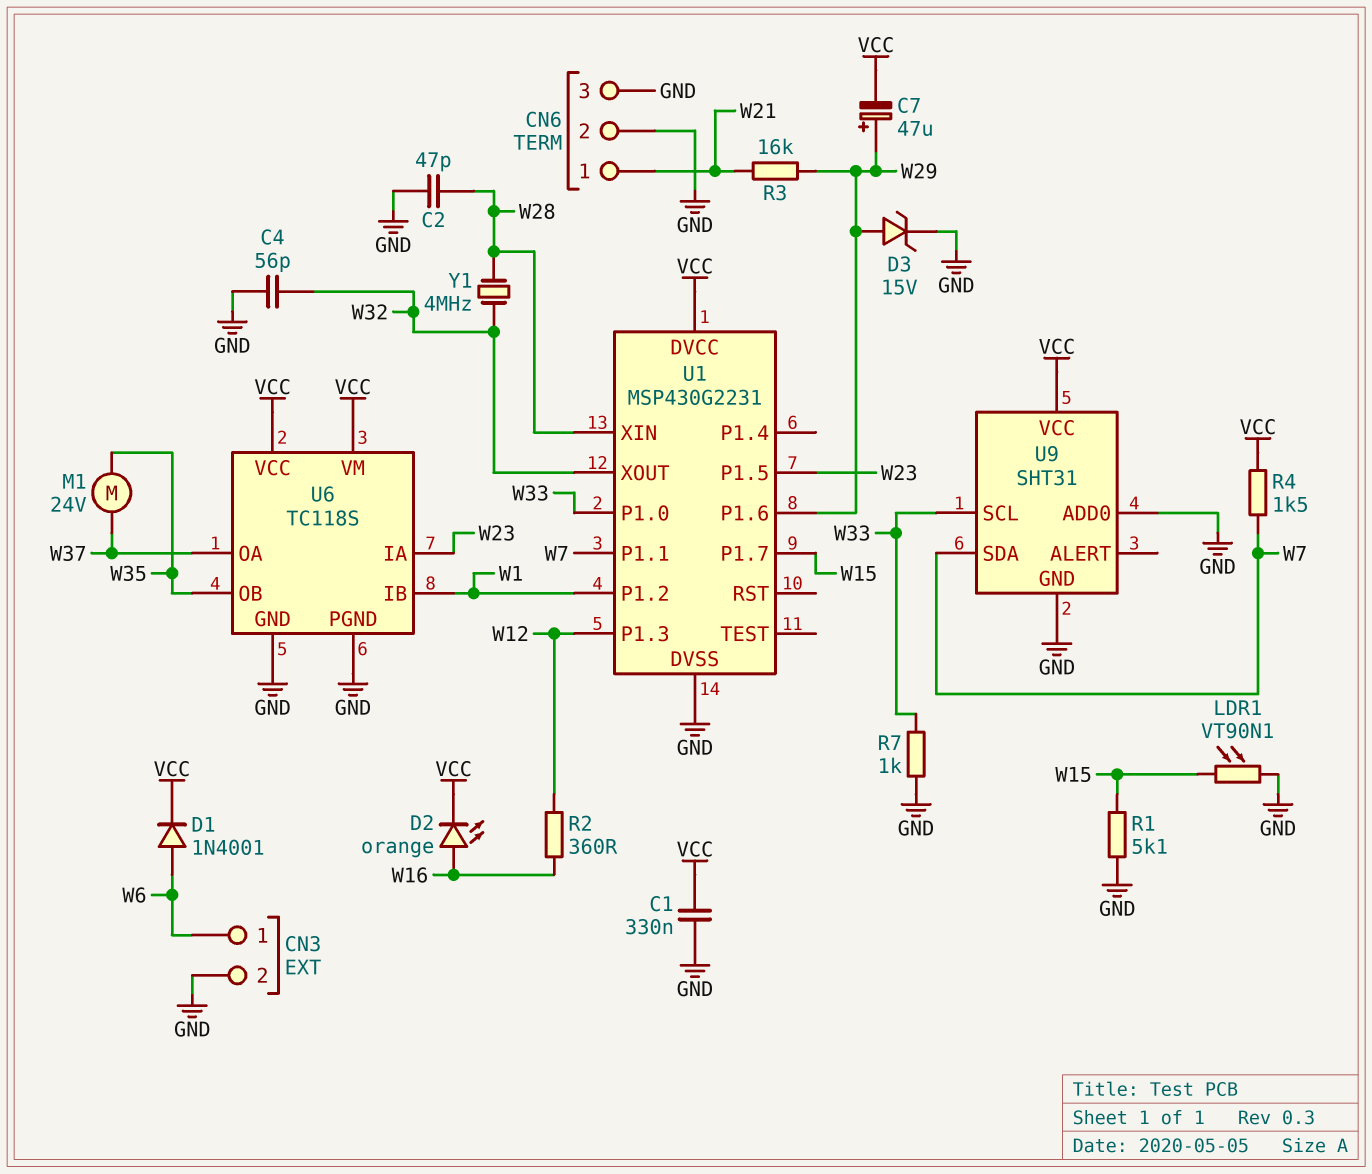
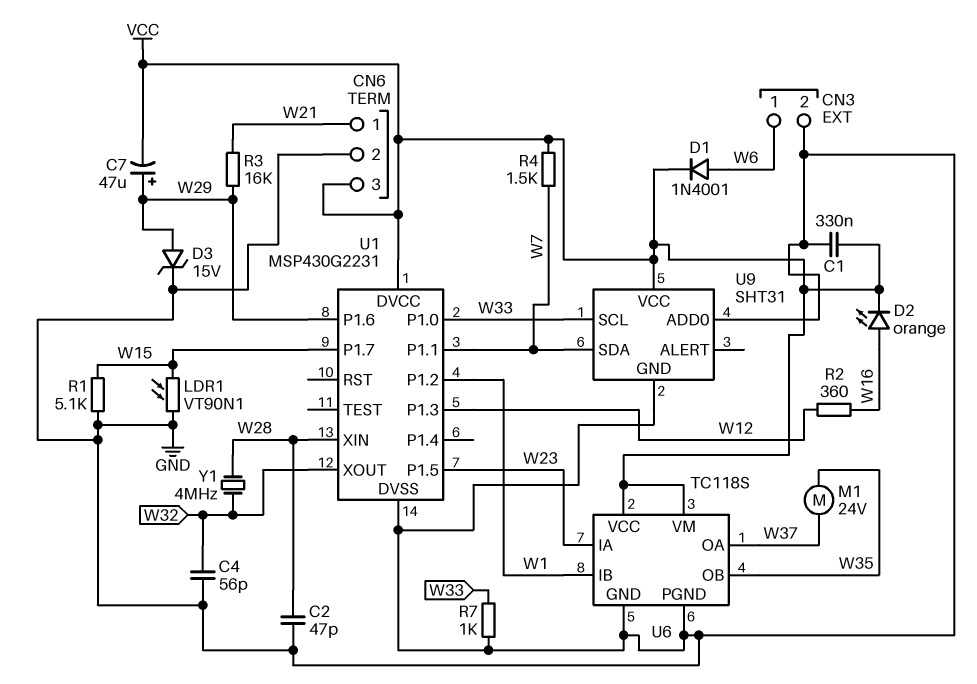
CN6 pin 3: GND -> VCC

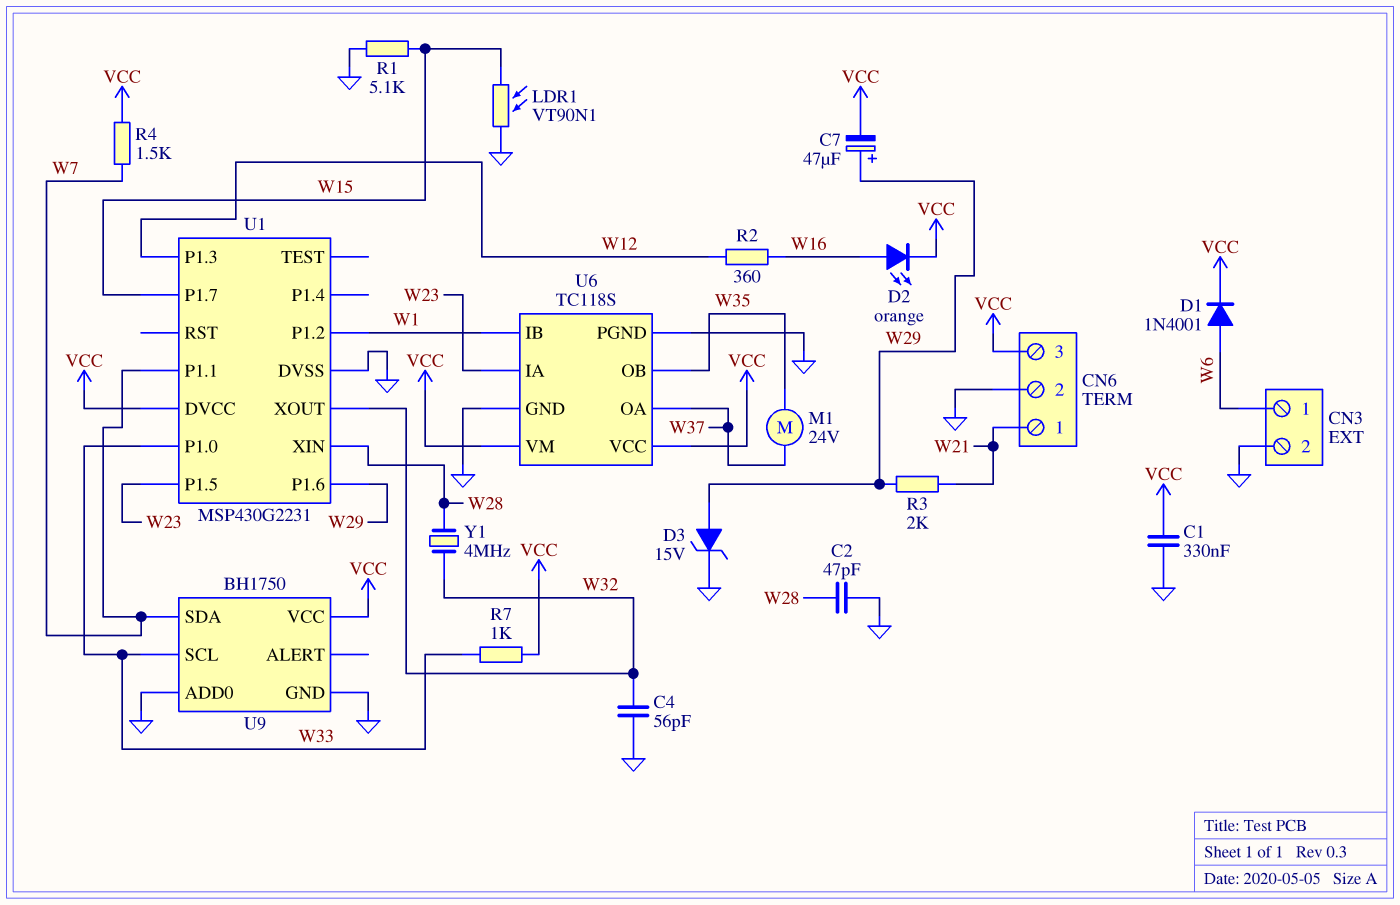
R3: 16k (W21, W29) -> 2k (W21, W29)
R7: 1k (GND, W33) -> 1k (VCC, W33)
U9: SHT31 -> BH1750

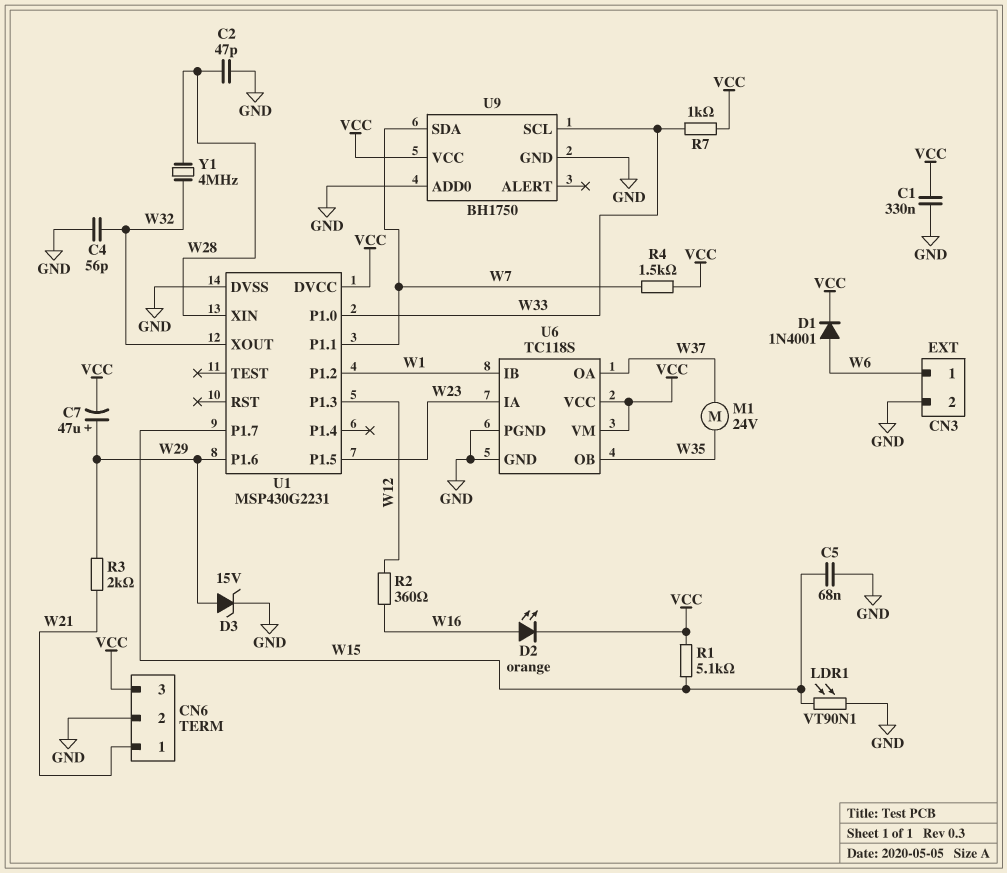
C5: none -> 68nF (GND, W15)
R1: 5.1k (GND, W15) -> 5.1k (VCC, W15)

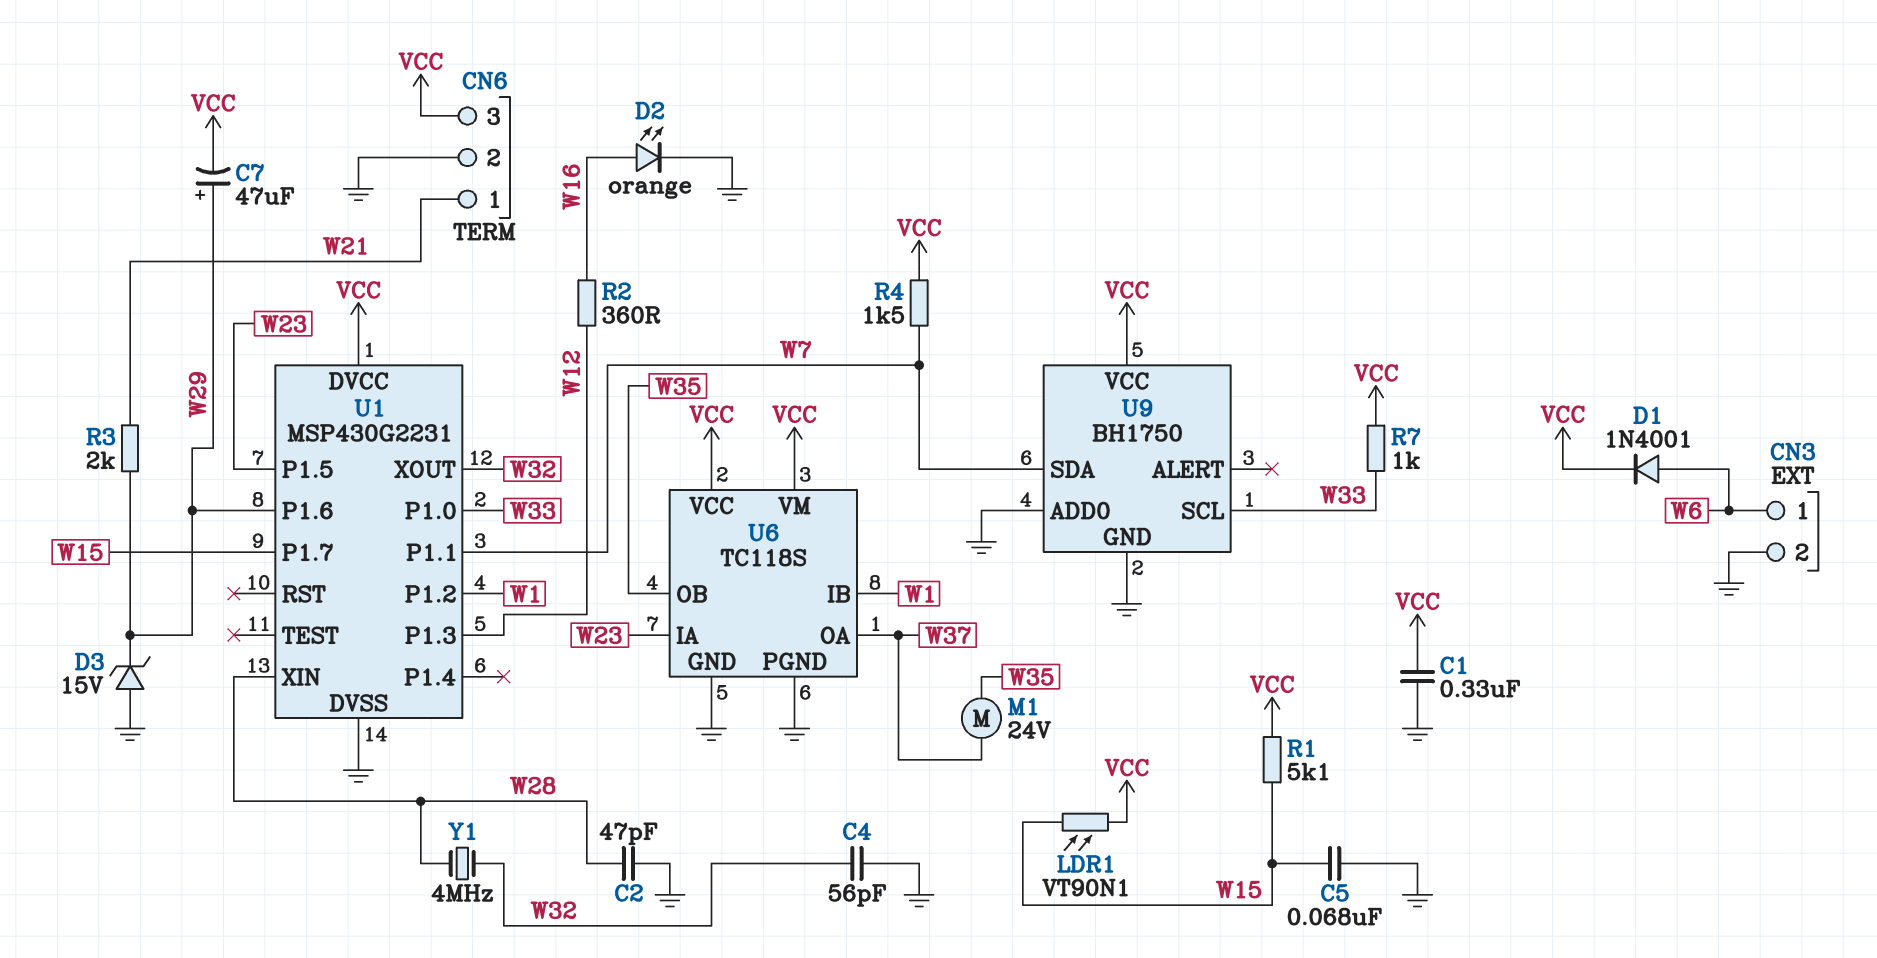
D2: LED orange (A W16, K VCC) -> LED orange (A W16, K GND)
D3: zener 15V (A W29, K GND) -> zener 15V (A GND, K W29)
LDR1: VT90N1 (GND, W15) -> VT90N1 (VCC, W15)

